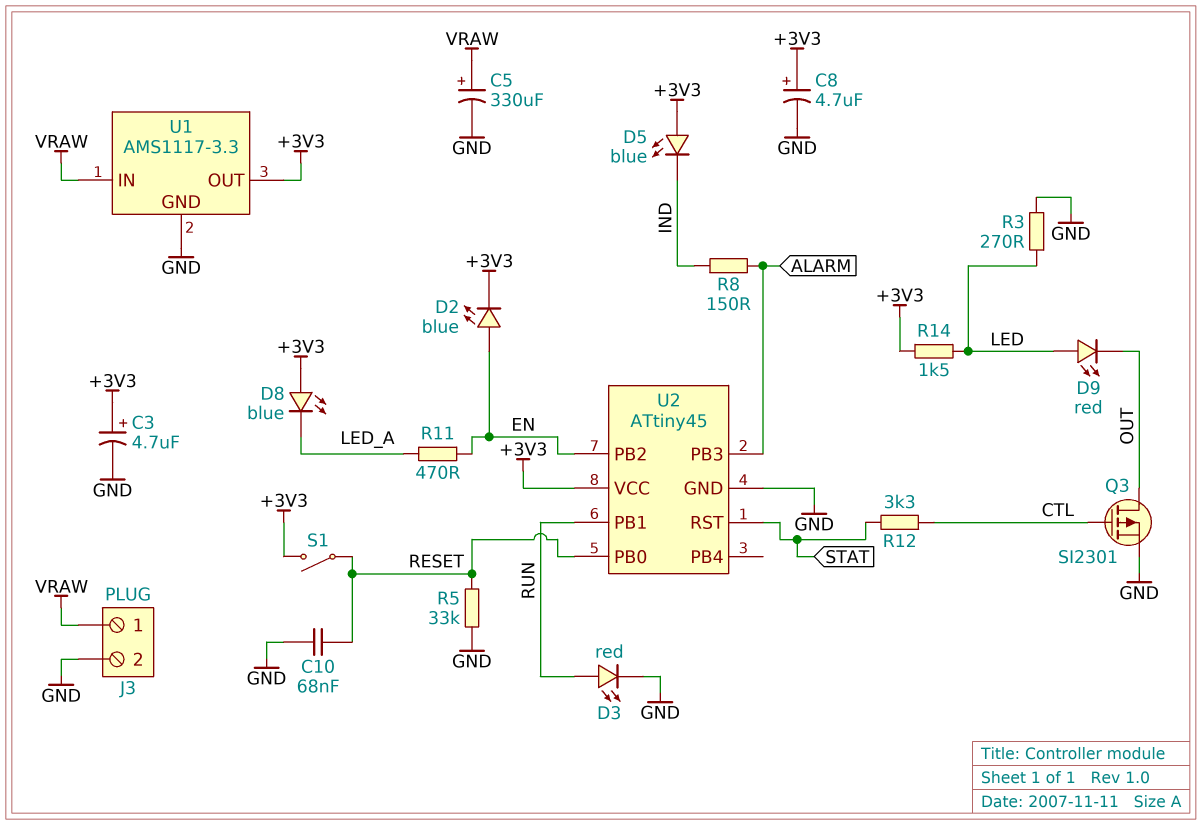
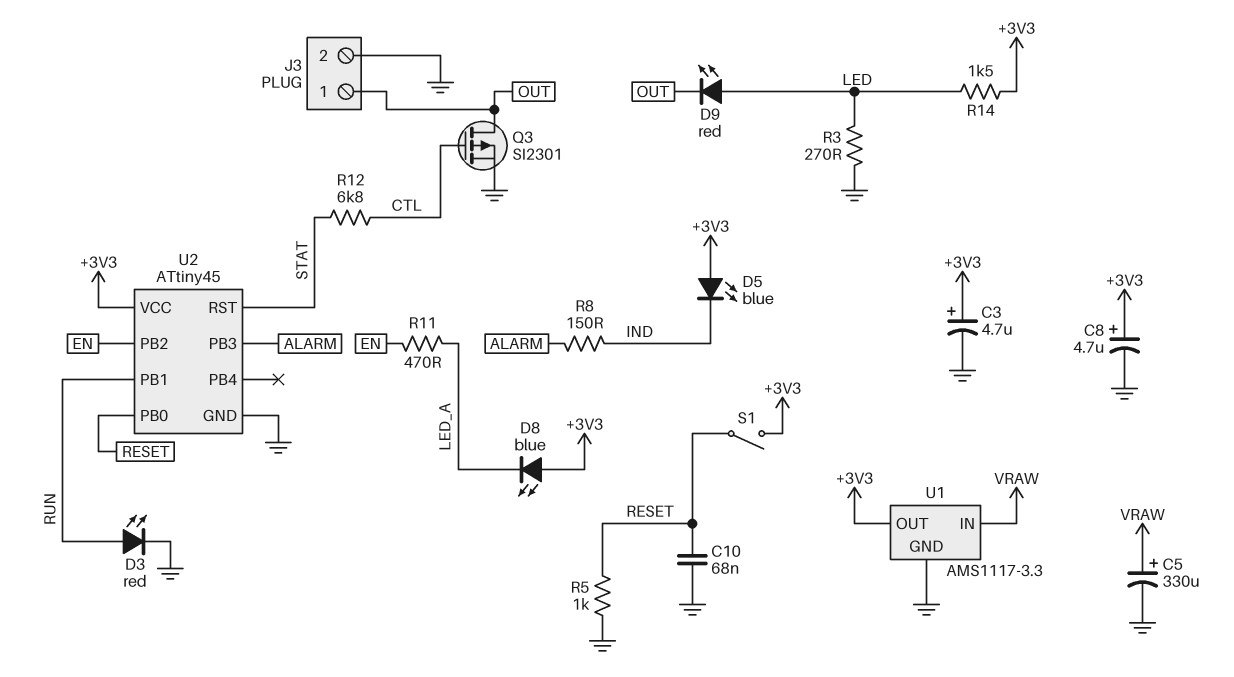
D2: LED blue (A EN, K +3V3) -> none
J3 pin 1: VRAW -> OUT
R5: 33k (GND, RESET) -> 1k (GND, RESET)
R12: 3.3k (CTL, STAT) -> 6.8k (CTL, STAT)

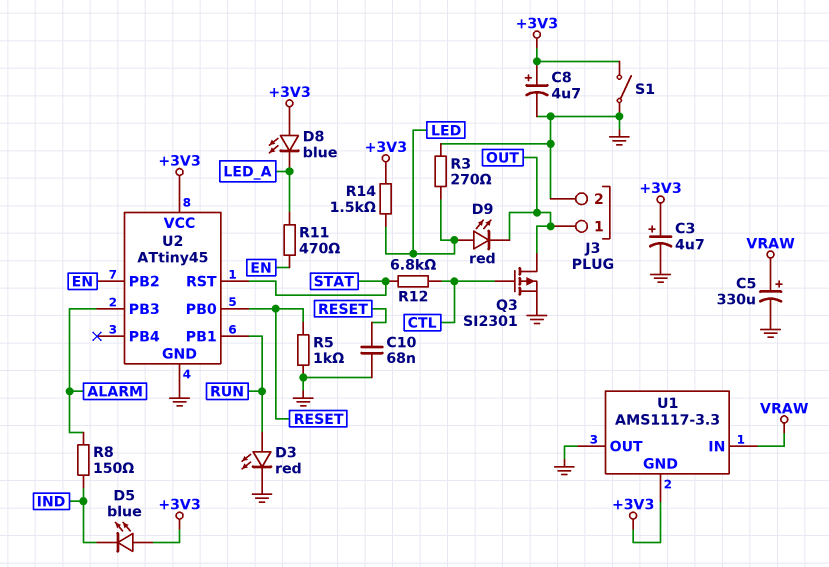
S1: switch (+3V3, RESET) -> switch (+3V3, GND)
U1 pin GND: GND -> +3V3
U1 pin OUT: +3V3 -> GND

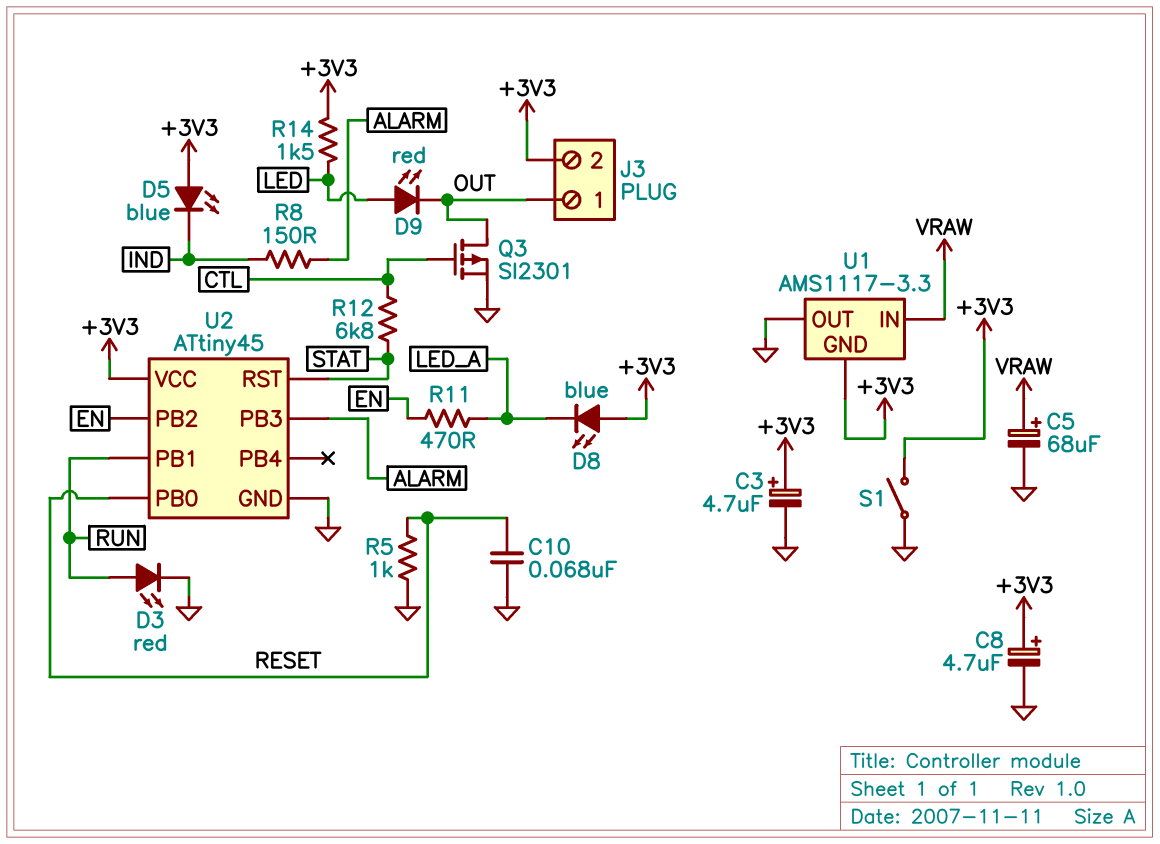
C5: 330uF (plus VRAW, minus GND) -> 68uF (plus VRAW, minus GND)
J3 pin 2: GND -> +3V3
R3: 270 (GND, LED) -> none

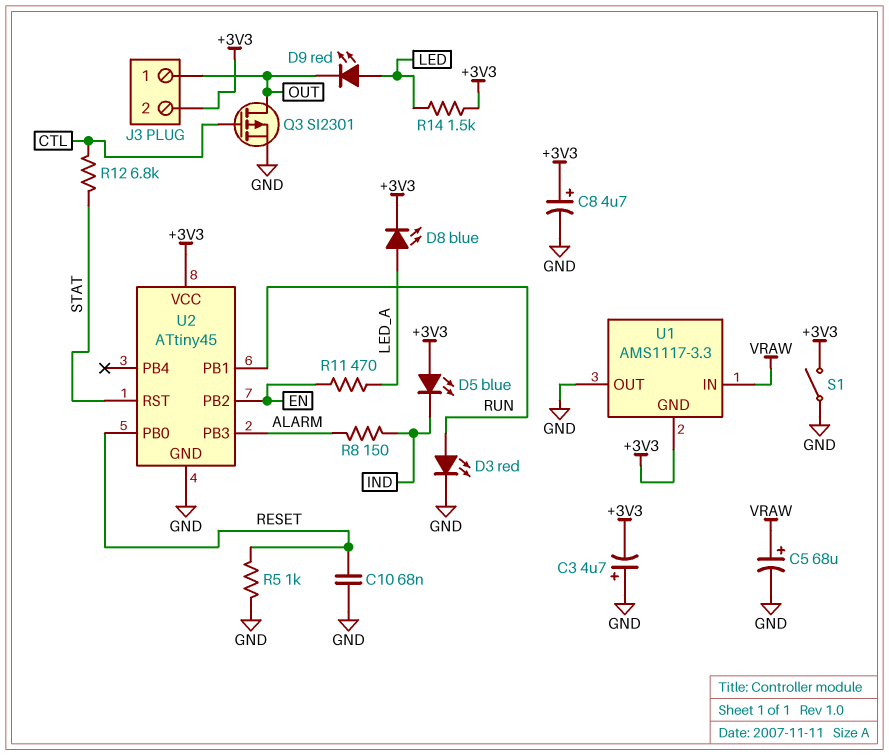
C3: 4.7uF (plus +3V3, minus GND) -> 4.7uF (plus GND, minus +3V3)
D8: LED blue (A +3V3, K LED_A) -> LED blue (A LED_A, K +3V3)

